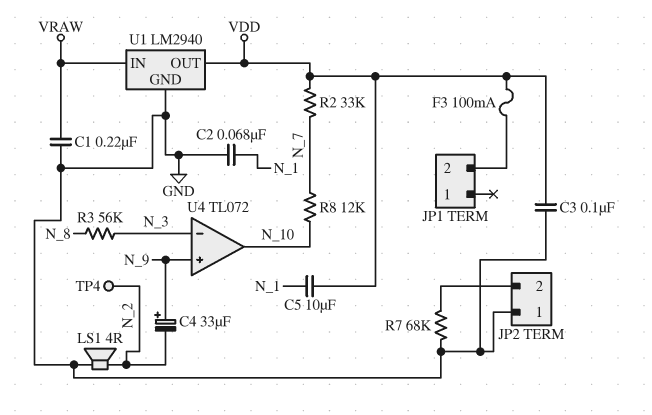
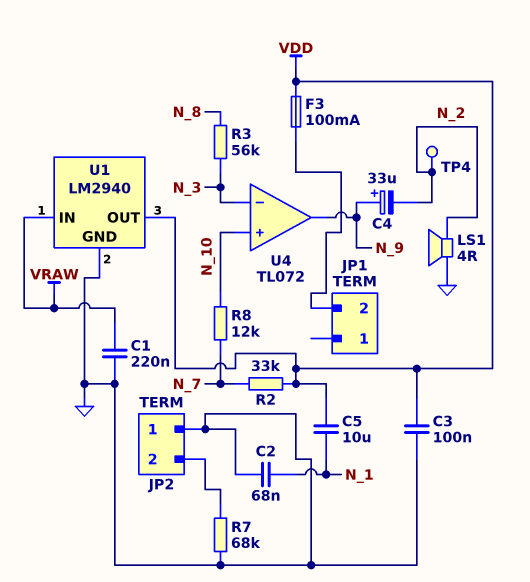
U4 pin in+: N_9 -> N_10
U4 pin out: N_10 -> N_9

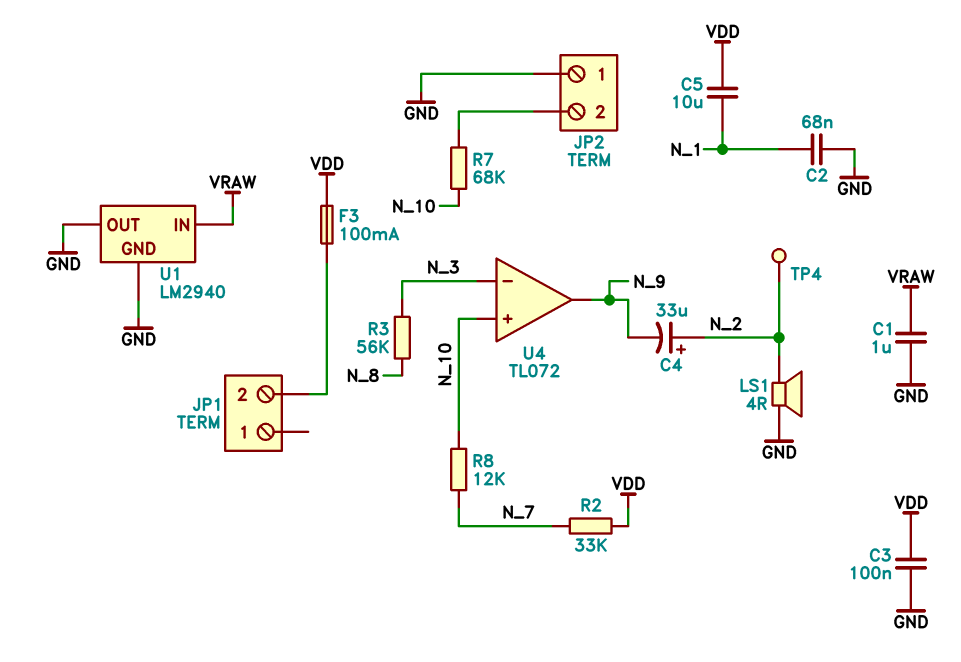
C1: 220nF (GND, VRAW) -> 1uF (GND, VRAW)
C4: 33uF (plus N_9, minus N_2) -> 33uF (plus N_2, minus N_9)
R7: 68k (GND, JP2/2) -> 68k (JP2/2, N_10)
U1 pin OUT: VDD -> GND

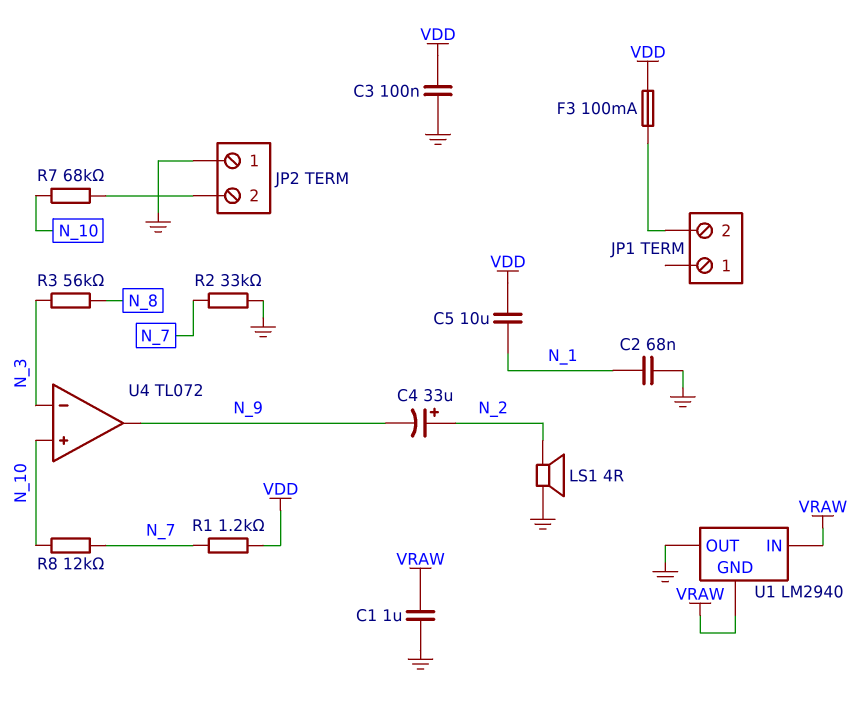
R1: none -> 1.2k (N_7, VDD)
R2: 33k (N_7, VDD) -> 33k (GND, N_7)
TP4: test point (N_2) -> none
U1 pin GND: GND -> VRAW

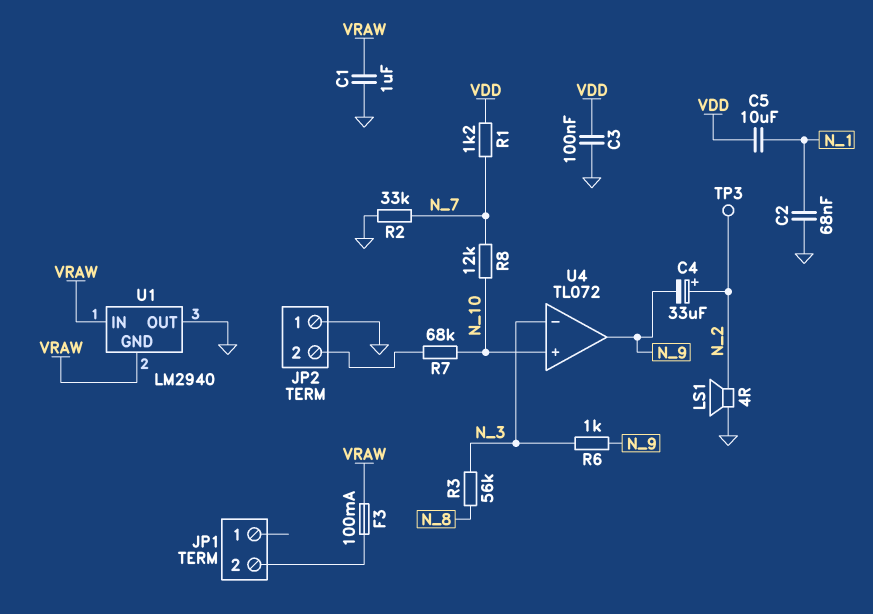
F3: 100mA (JP1/2, VDD) -> 100mA (JP1/2, VRAW)
R6: none -> 1k (N_3, N_9)
TP3: none -> test point (N_2)

